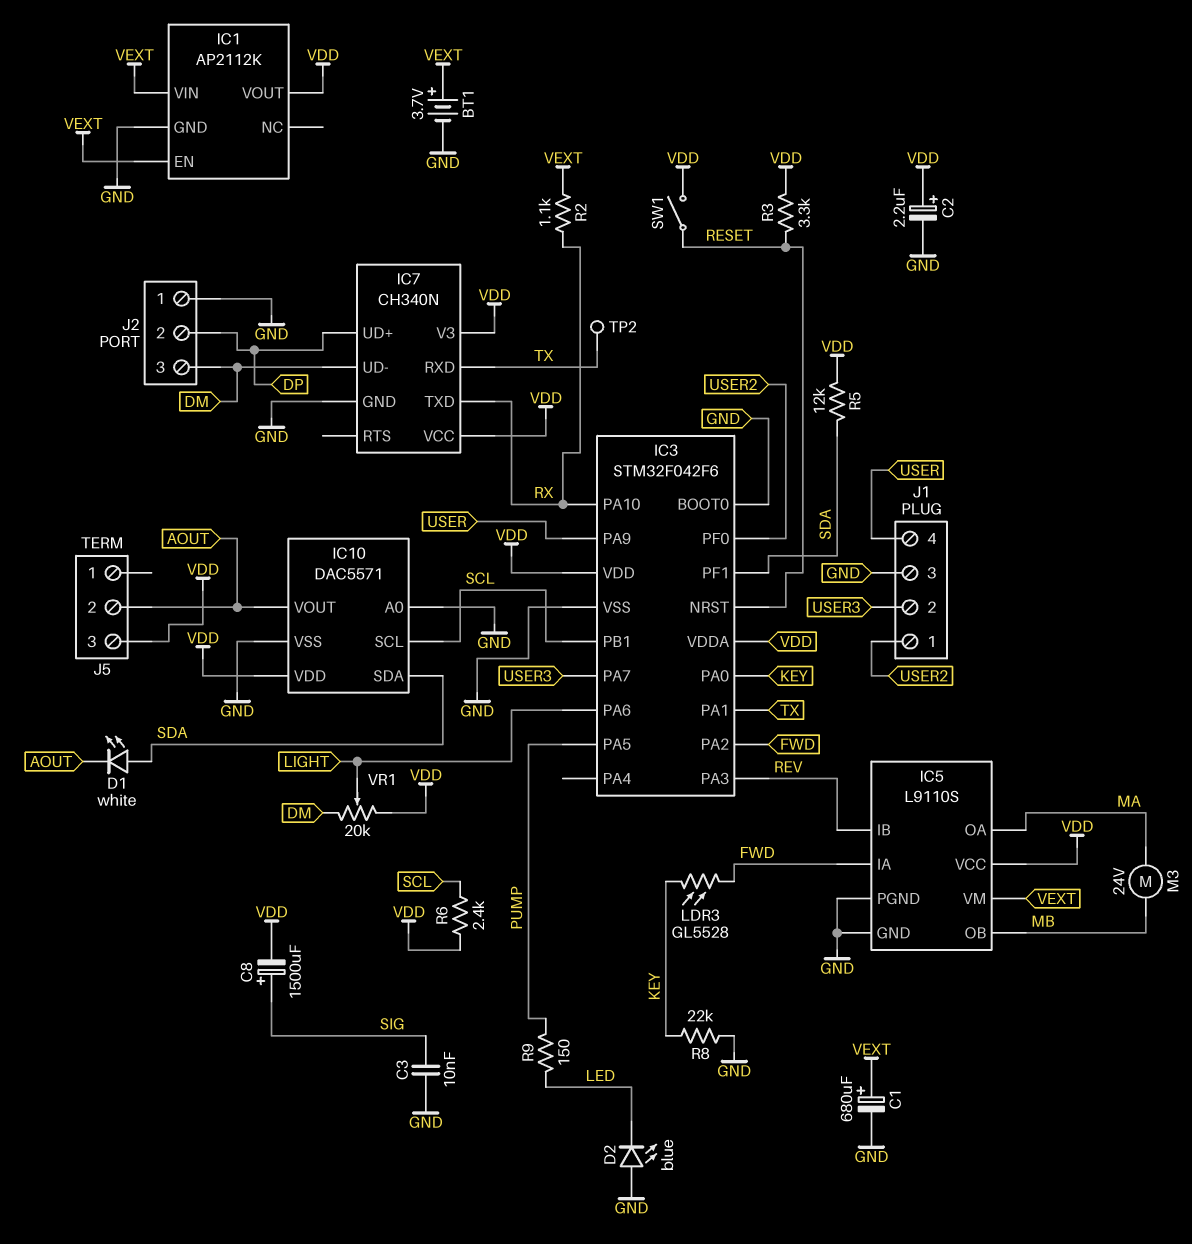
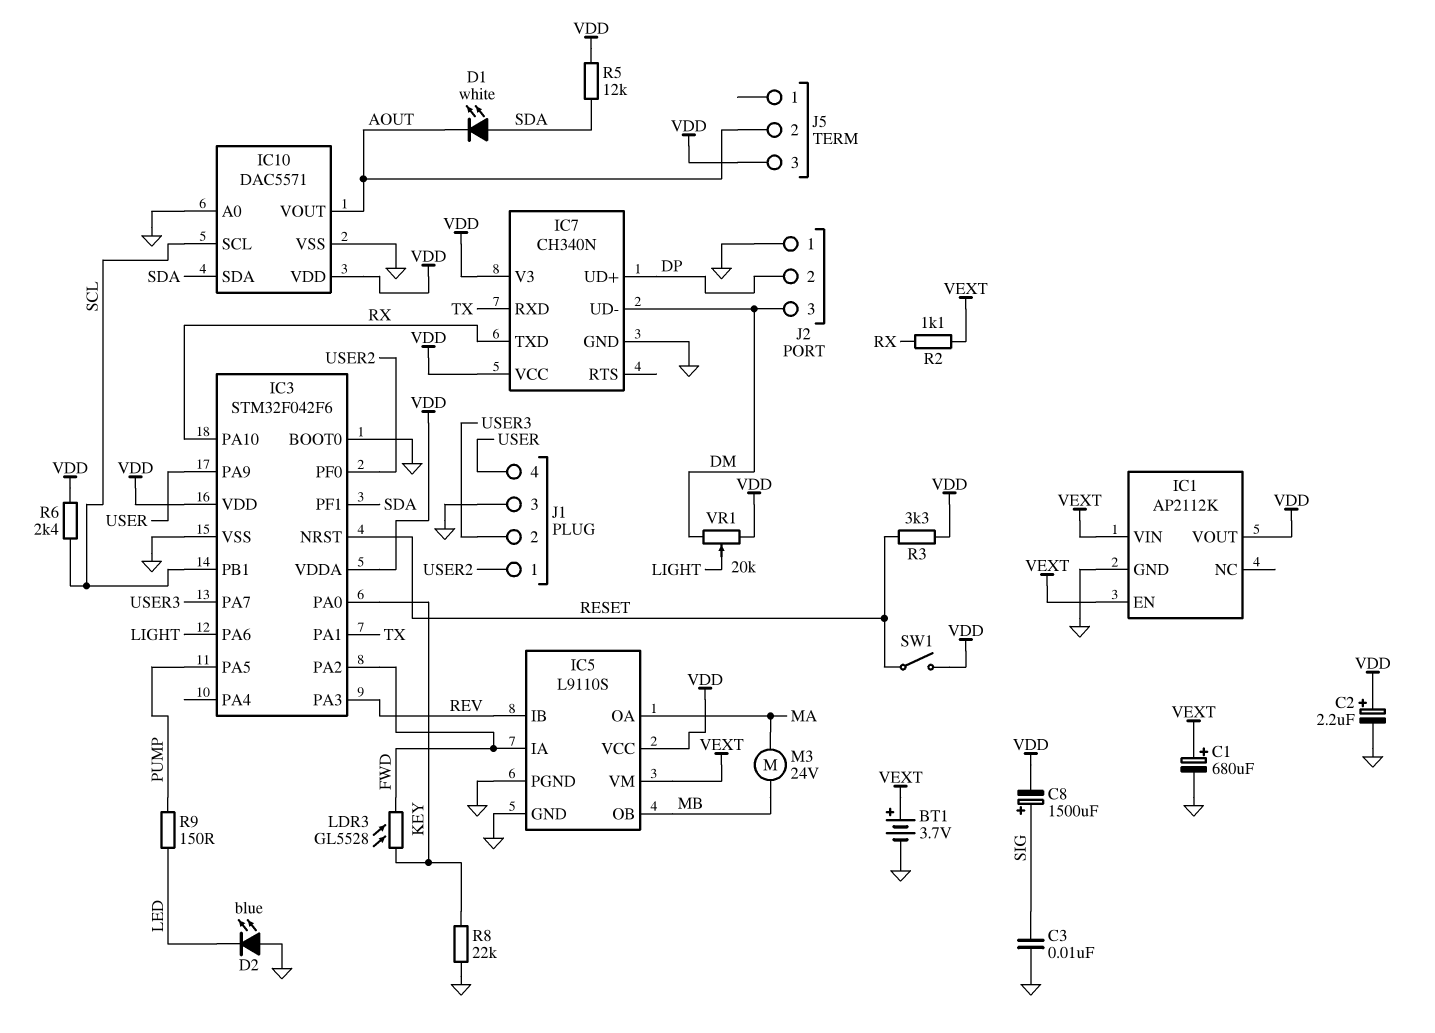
TP2: test point (TX) -> none

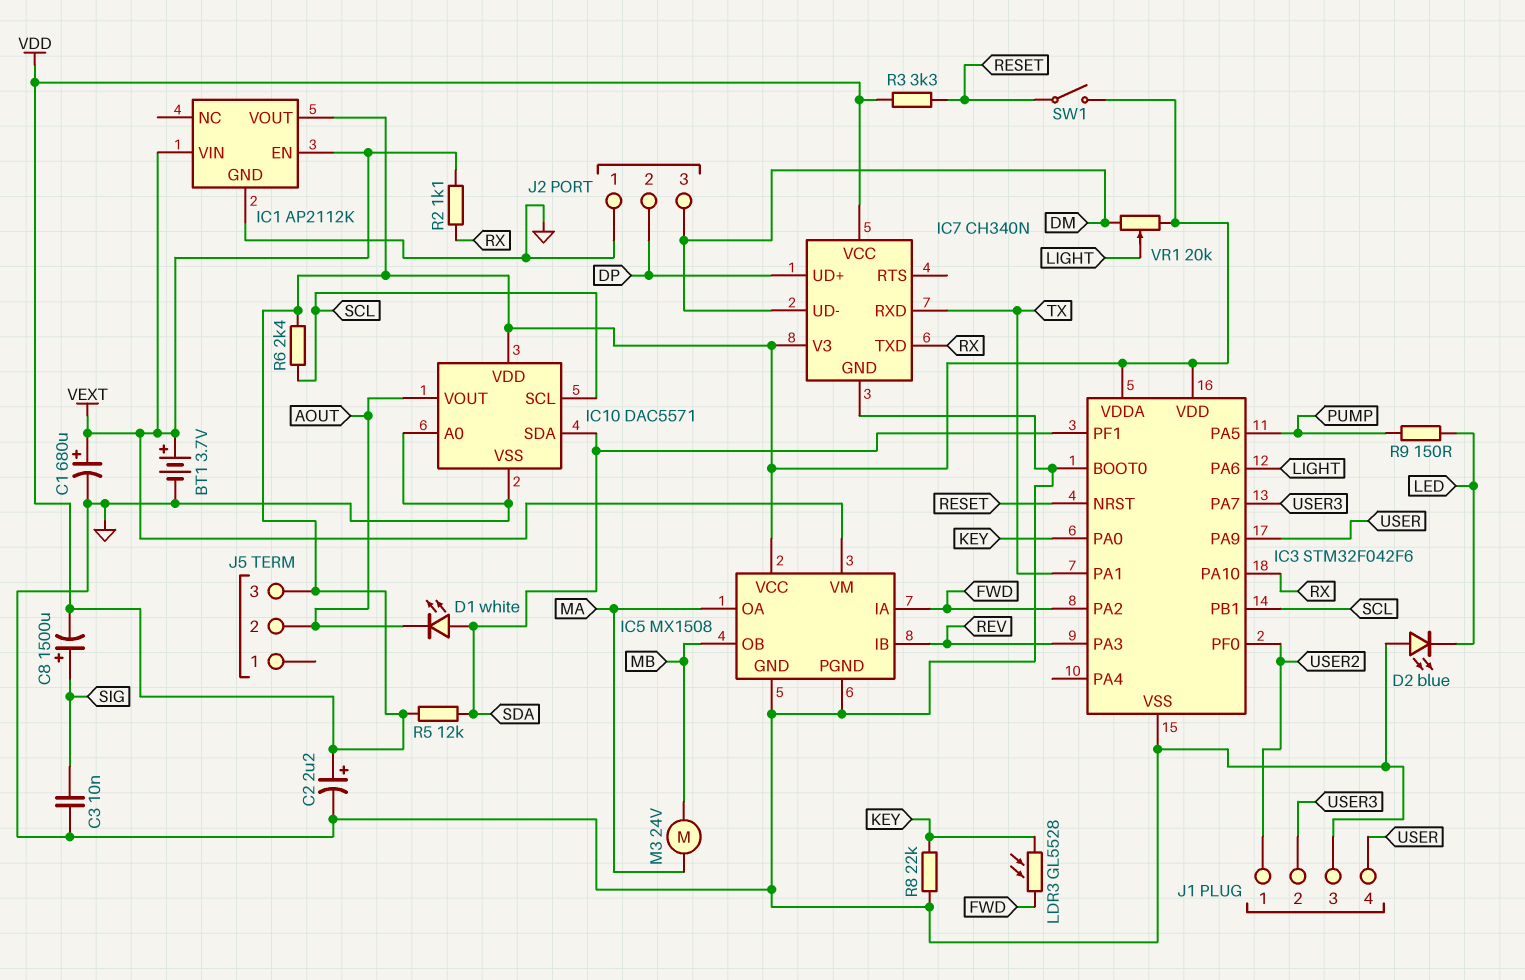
IC5: L9110S -> MX1508

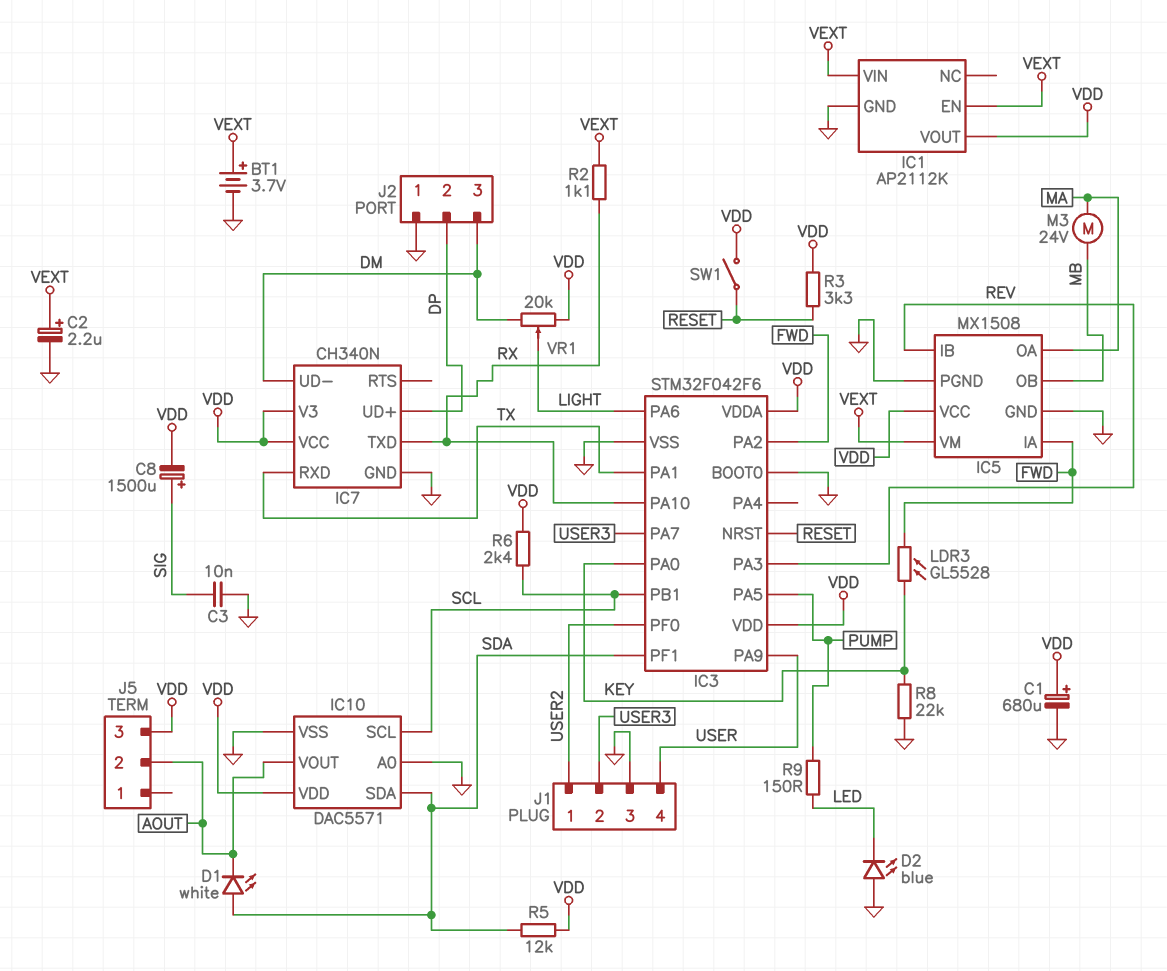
C1: 680uF (plus VEXT, minus GND) -> 680uF (plus VDD, minus GND)
C2: 2.2uF (plus VDD, minus GND) -> 2.2uF (plus VEXT, minus GND)

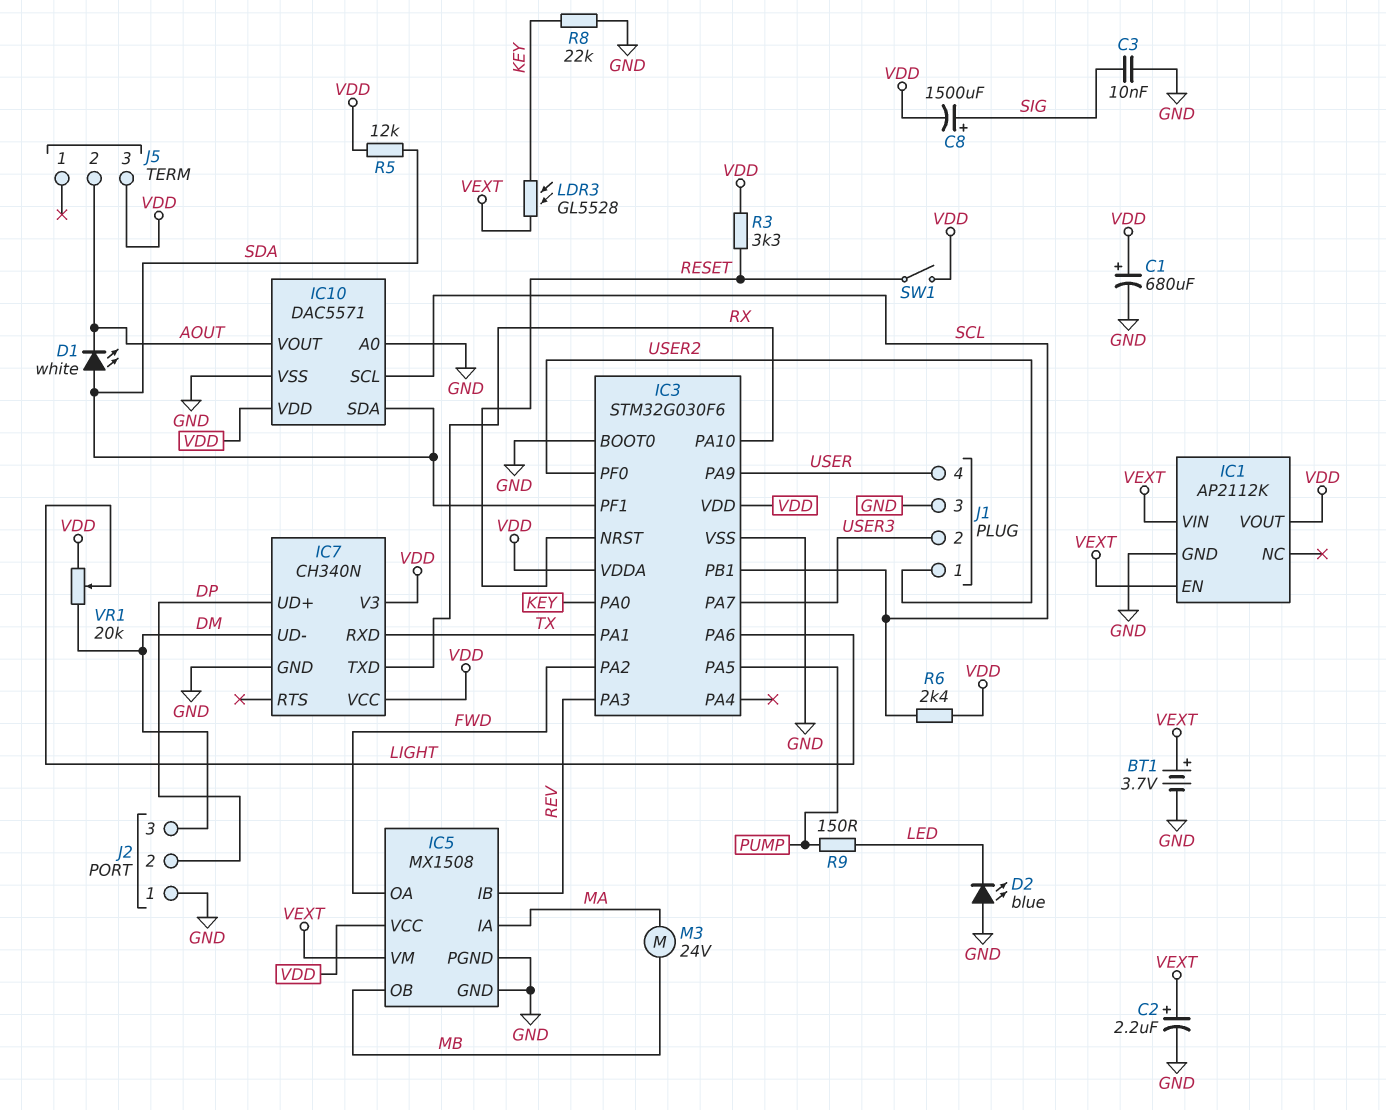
IC3: STM32F042F6 -> STM32G030F6
IC5 pin IA: FWD -> MA
IC5 pin OA: MA -> FWD
LDR3: GL5528 (FWD, KEY) -> GL5528 (KEY, VEXT)
R2: 1.1k (RX, VEXT) -> none

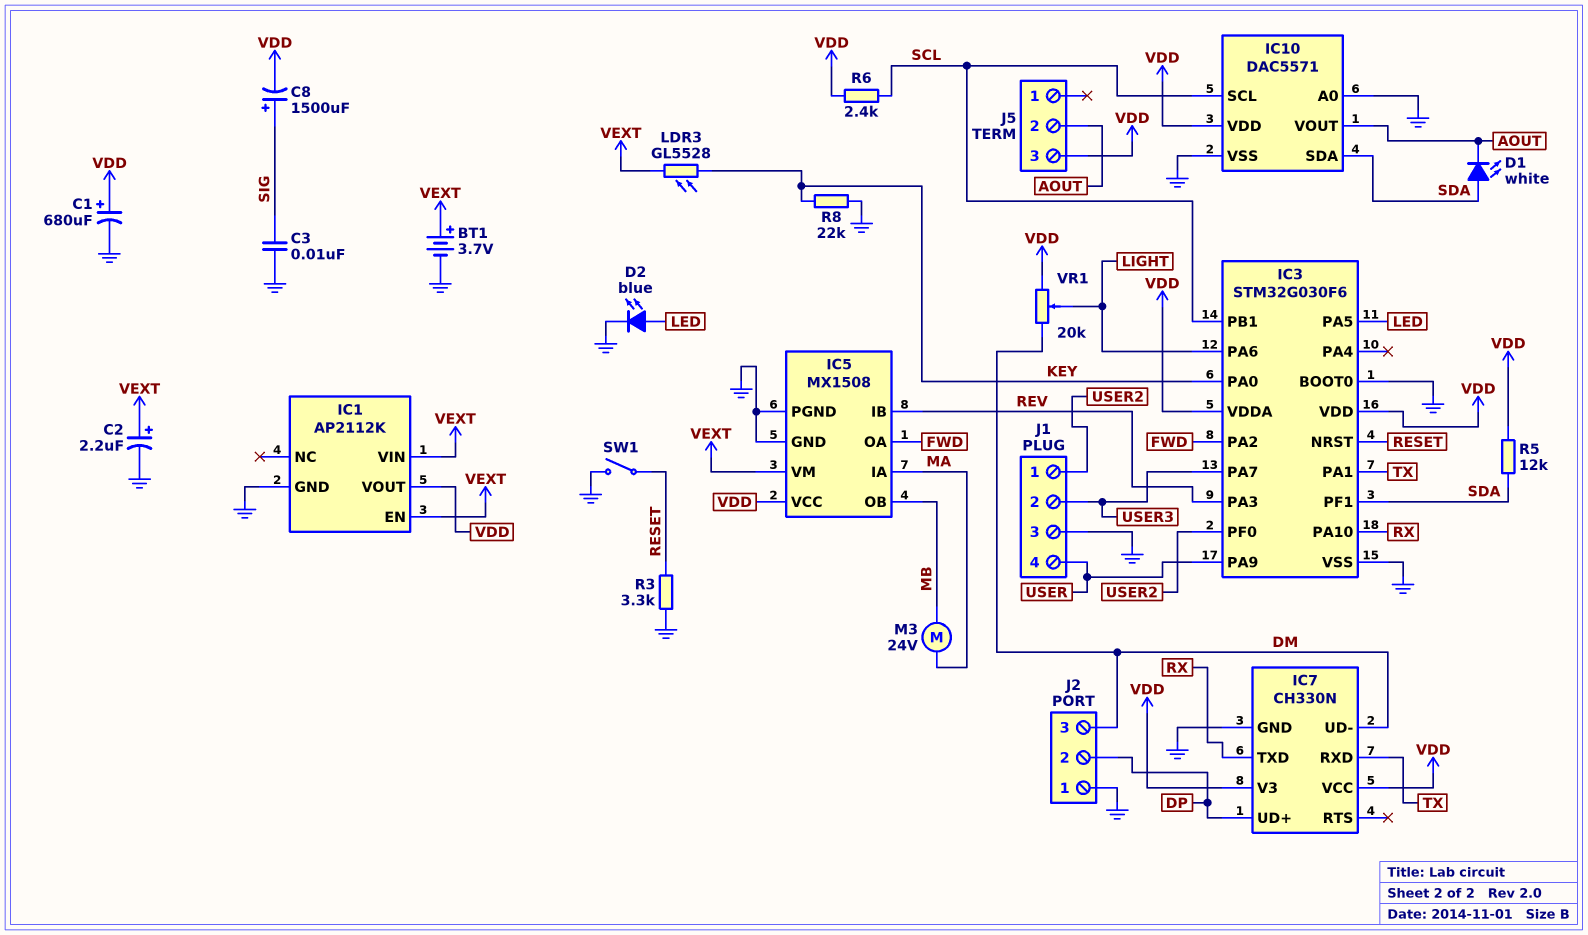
D2: LED blue (A GND, K LED) -> LED blue (A LED, K GND)
IC3 pin PA5: PUMP -> LED
IC7: CH340N -> CH330N
R3: 3.3k (RESET, VDD) -> 3.3k (GND, RESET)
R9: 150 (LED, PUMP) -> none
SW1: switch (RESET, VDD) -> switch (GND, RESET)

